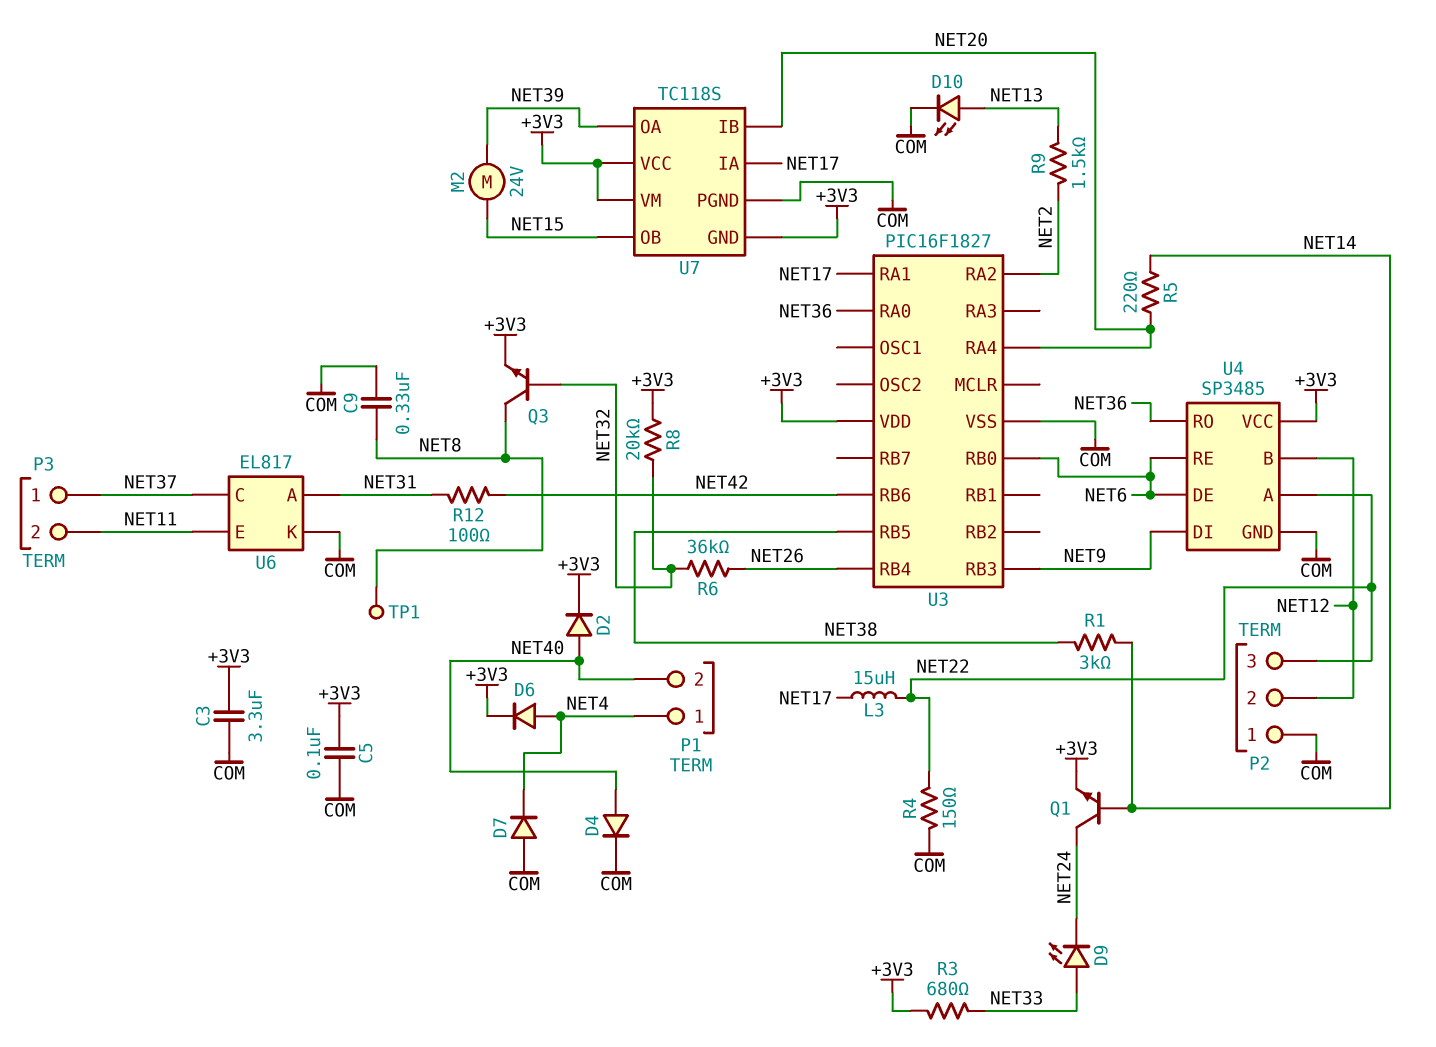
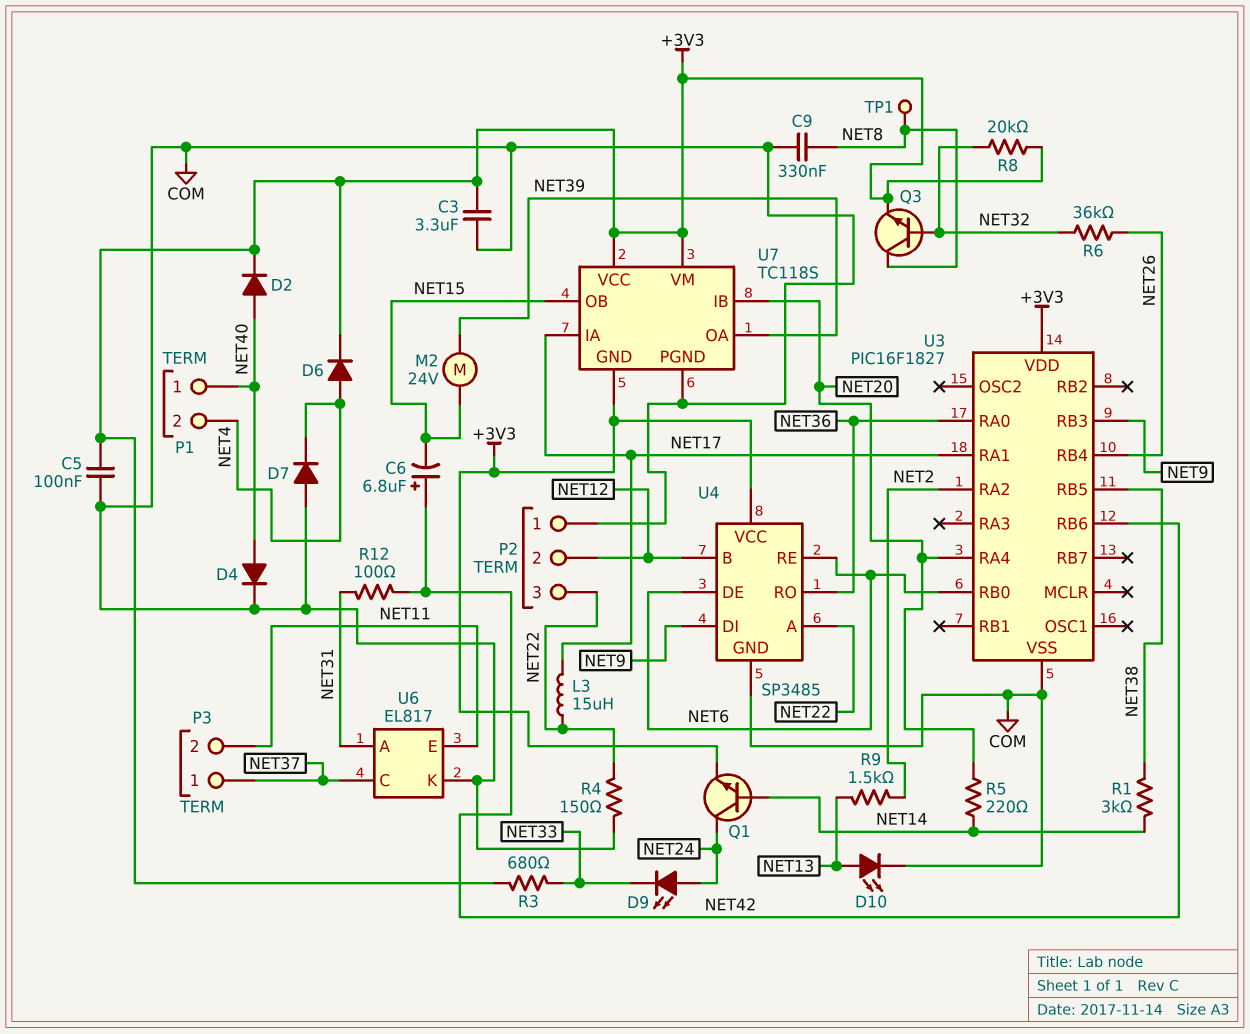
C6: none -> 6.8uF (plus NET42, minus NET15)
D9: LED (A NET33, K NET24) -> LED (A NET24, K NET33)
P1 pin 1: NET4 -> NET40
P1 pin 2: NET40 -> NET4

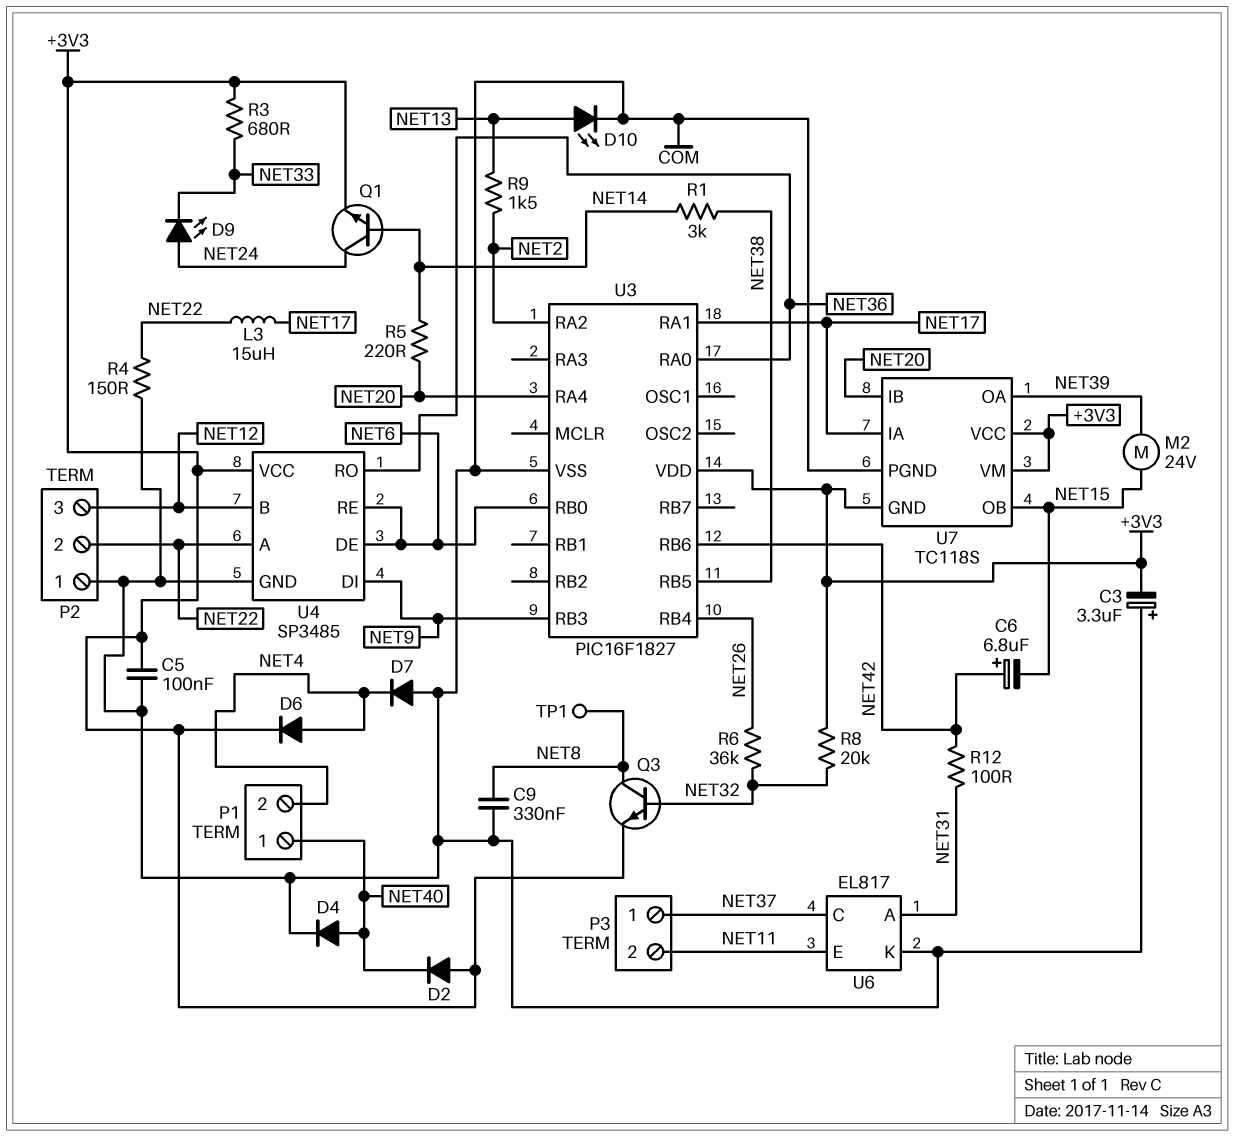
C3: 3.3uF (+3V3, COM) -> 3.3uF (plus COM, minus +3V3)
D2: diode (A NET40, K +3V3) -> diode (A +3V3, K NET40)
P2 pin 2: NET12 -> NET22
P2 pin 3: NET22 -> NET12

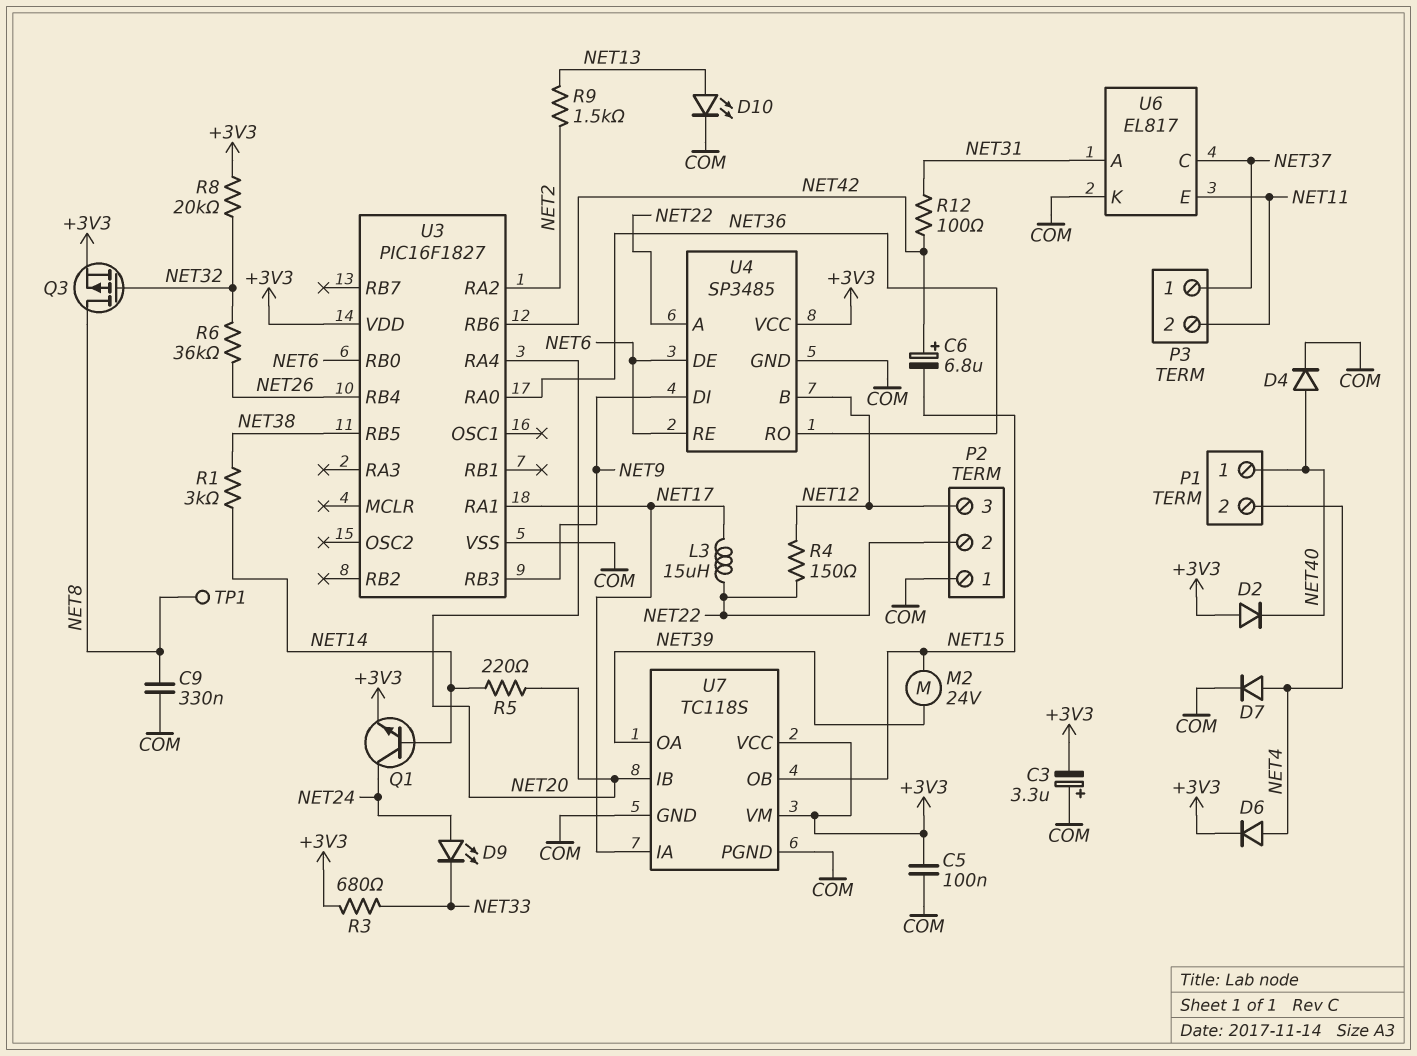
D7: diode (A COM, K NET4) -> diode (A NET4, K COM)
Q3: NPN (B NET32, C NET8, E +3V3) -> PMOS (G NET32, D NET8, S +3V3)
R4: 150 (COM, NET22) -> 150 (NET12, NET22)
U7 pin GND: +3V3 -> COM

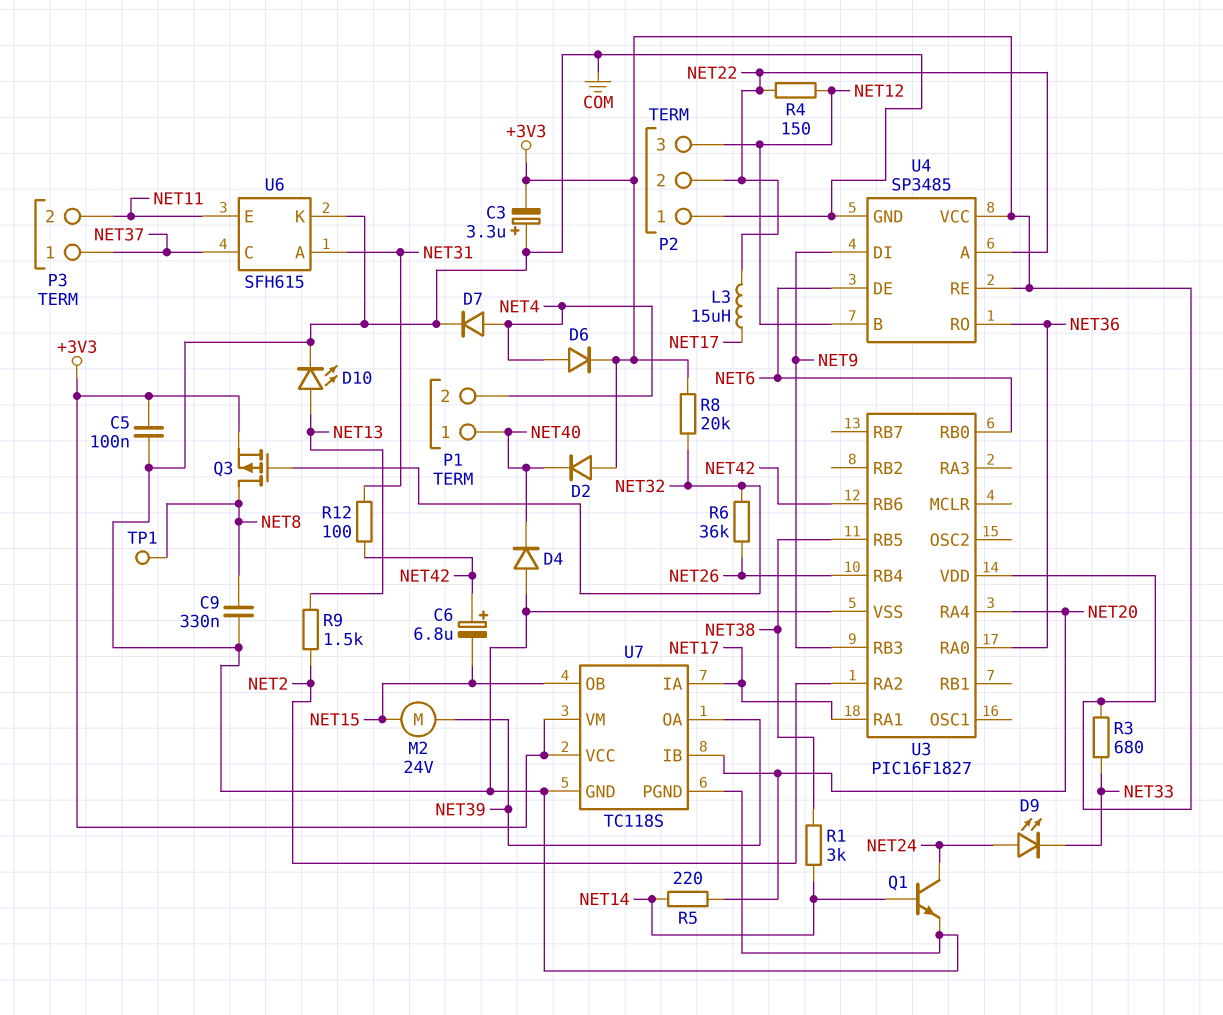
D4: diode (A NET40, K COM) -> diode (A COM, K NET40)
Q1: NPN (B NET14, C NET24, E +3V3) -> NPN (B NET14, C NET24, E COM)
U4 pin RE: NET6 -> +3V3
U6: EL817 -> SFH615

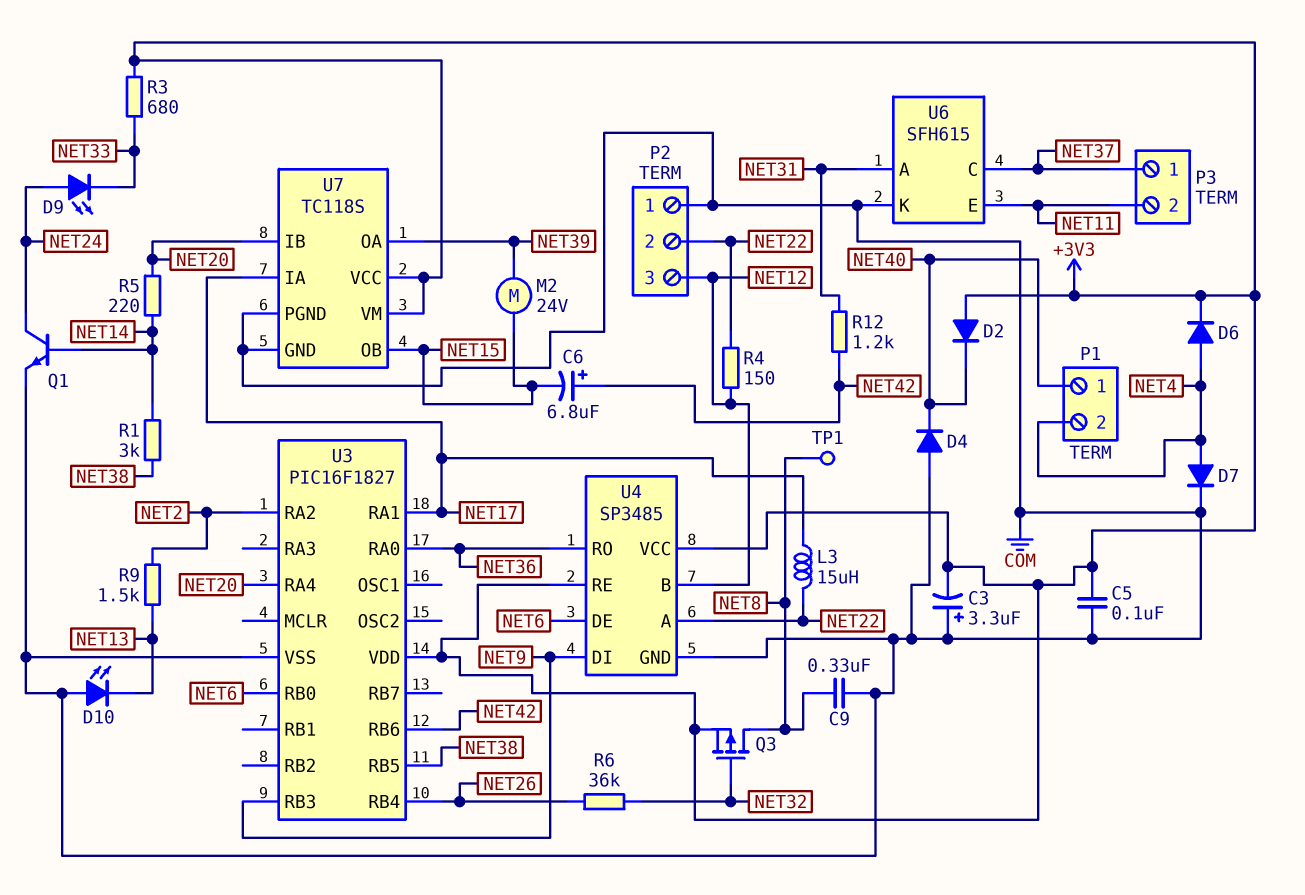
D10: LED (A NET13, K COM) -> LED (A COM, K NET13)
R8: 20k (+3V3, NET32) -> none
R12: 100 (NET31, NET42) -> 1.2k (NET31, NET42)

